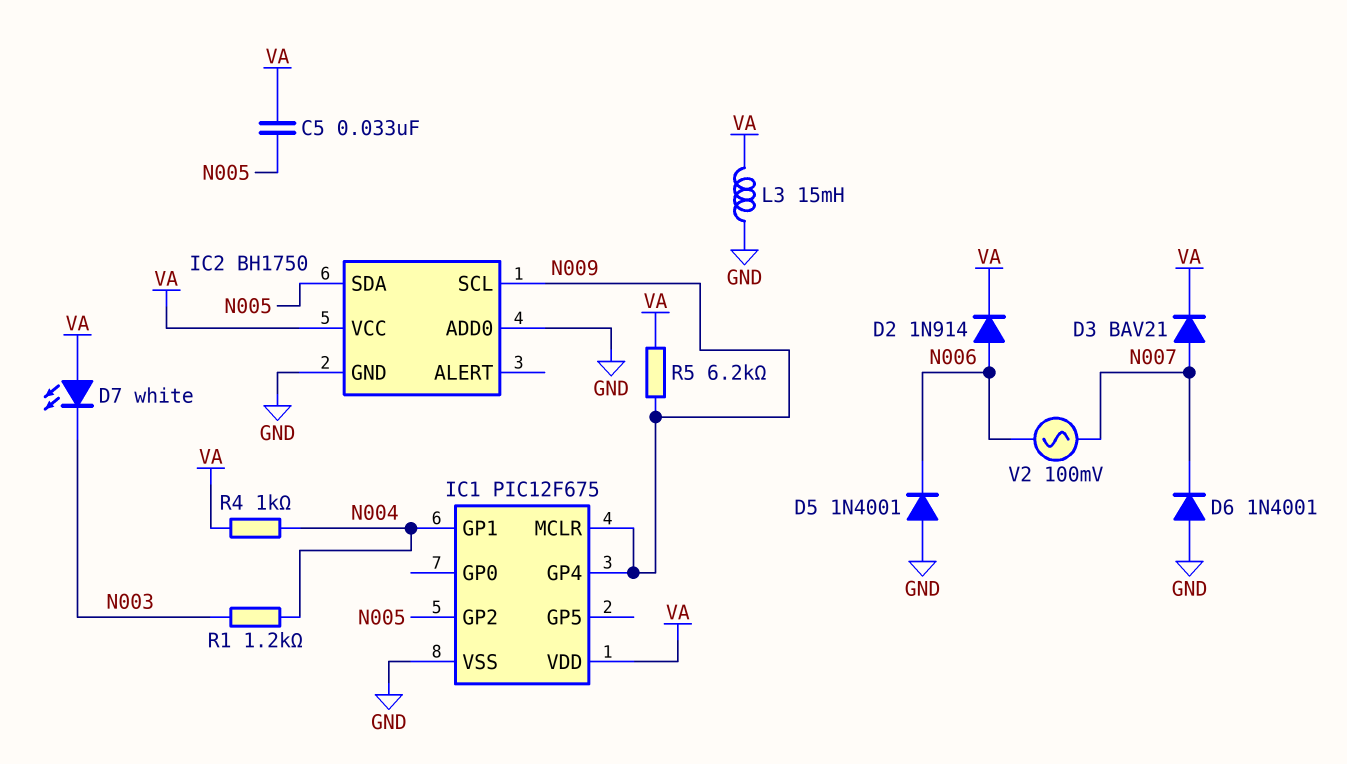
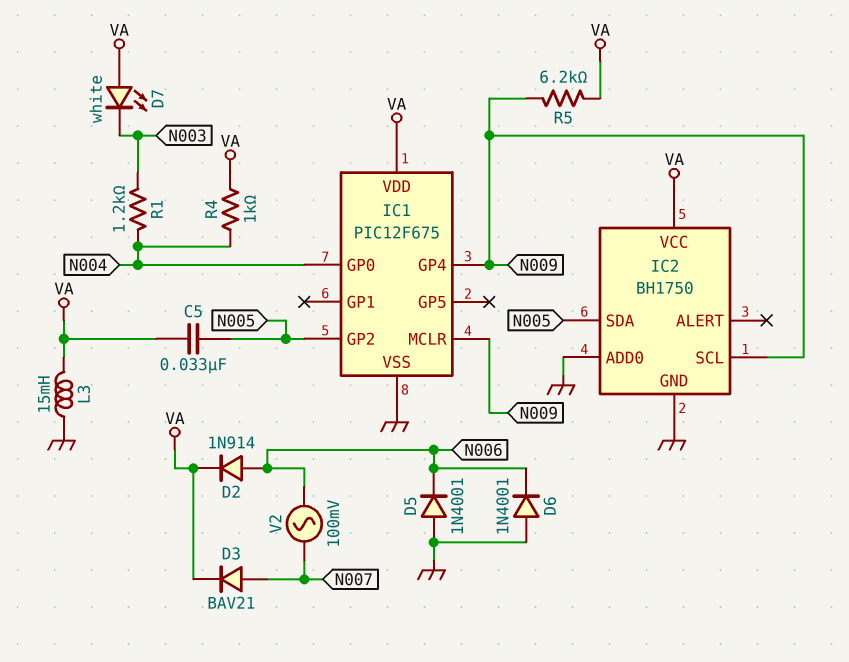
D6: diode 1N4001 (A GND, K N007) -> diode 1N4001 (A GND, K N006)
IC1 pin GP0: none -> N004
IC1 pin GP1: N004 -> none

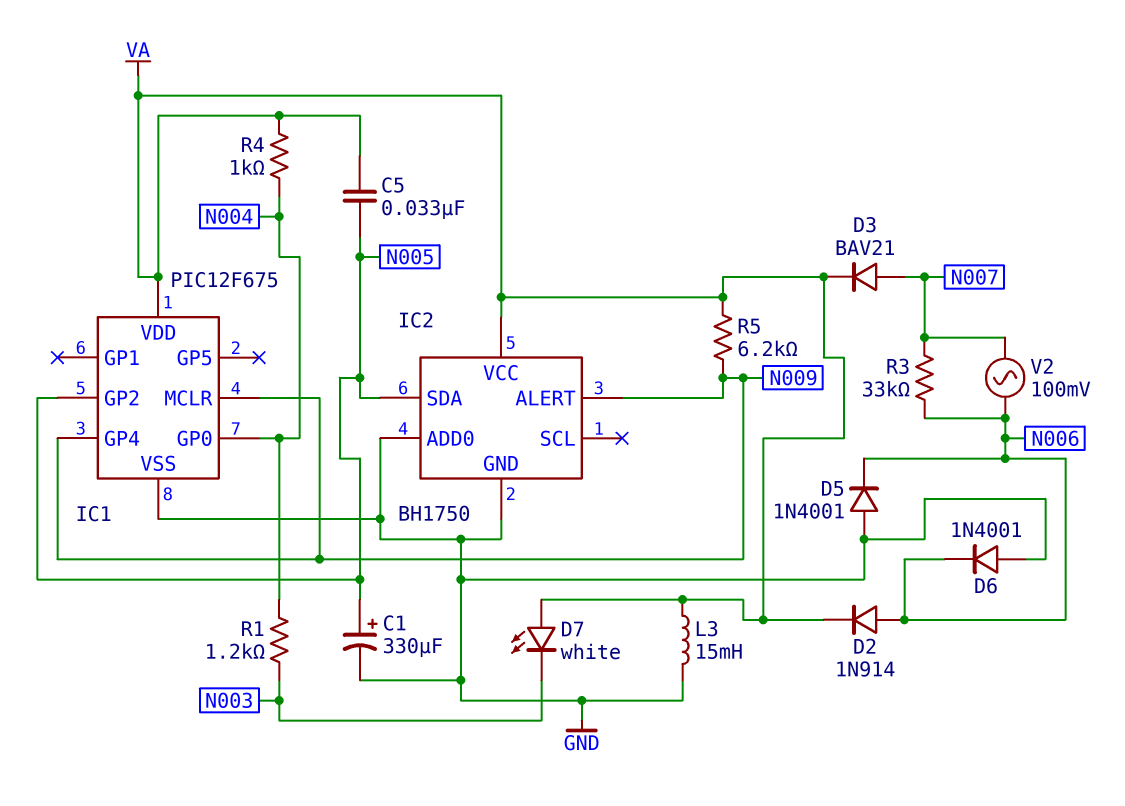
C1: none -> 330uF (plus N005, minus GND)
IC2 pin ALERT: none -> N009
IC2 pin SCL: N009 -> none
R3: none -> 33k (N006, N007)

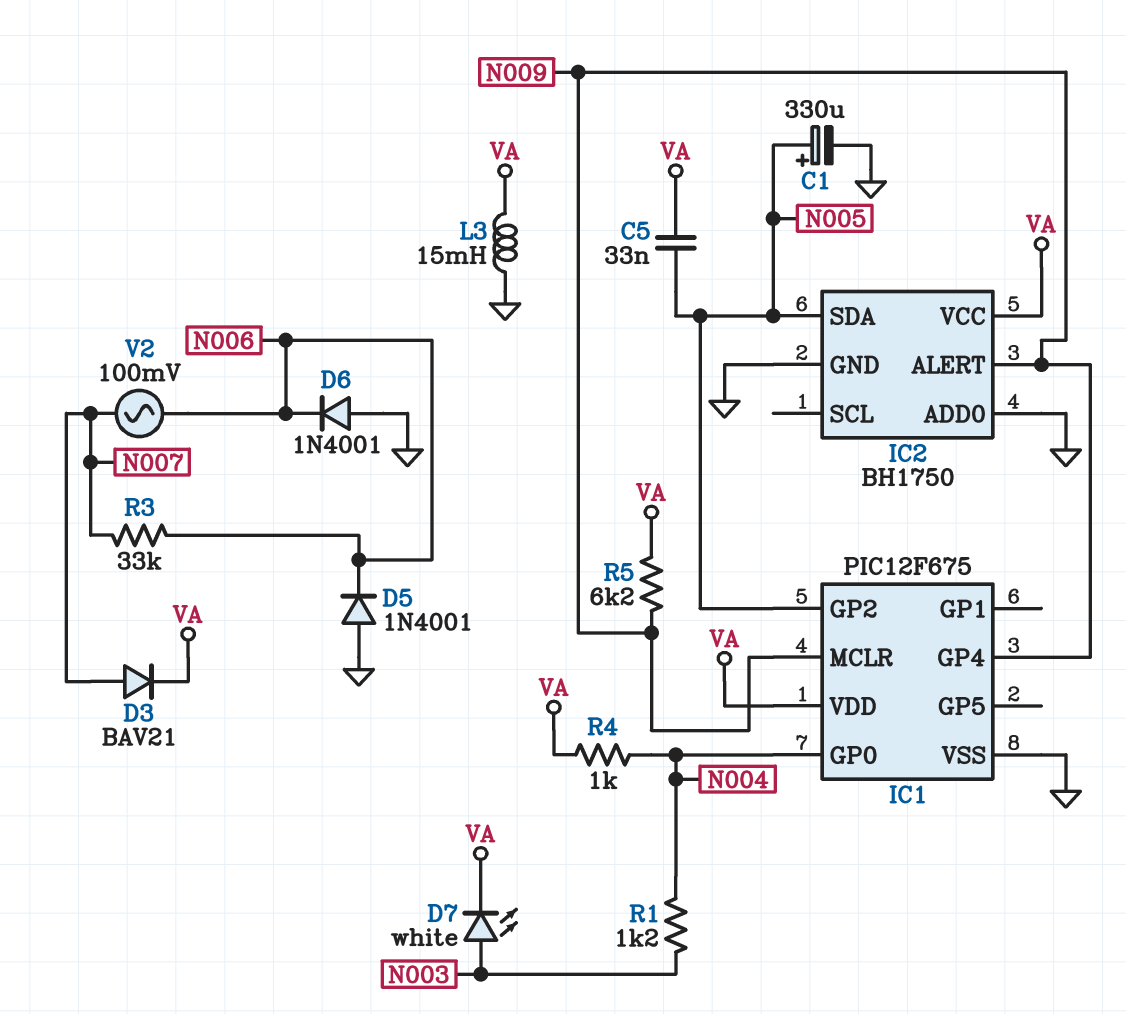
D2: diode 1N914 (A N006, K VA) -> none
D7: LED white (A VA, K N003) -> LED white (A N003, K VA)

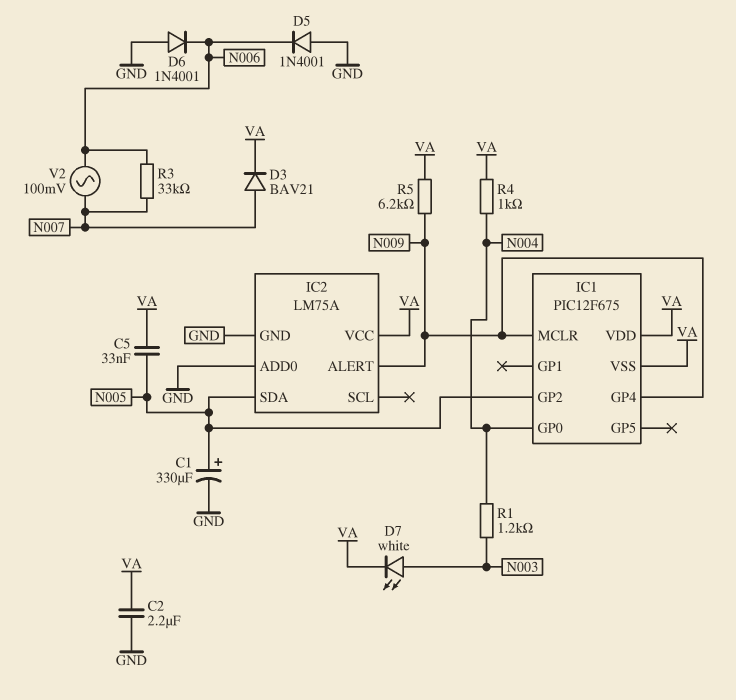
C2: none -> 2.2uF (GND, VA)
IC1 pin VSS: GND -> VA
IC2: BH1750 -> LM75A
L3: 15mH (GND, VA) -> none

